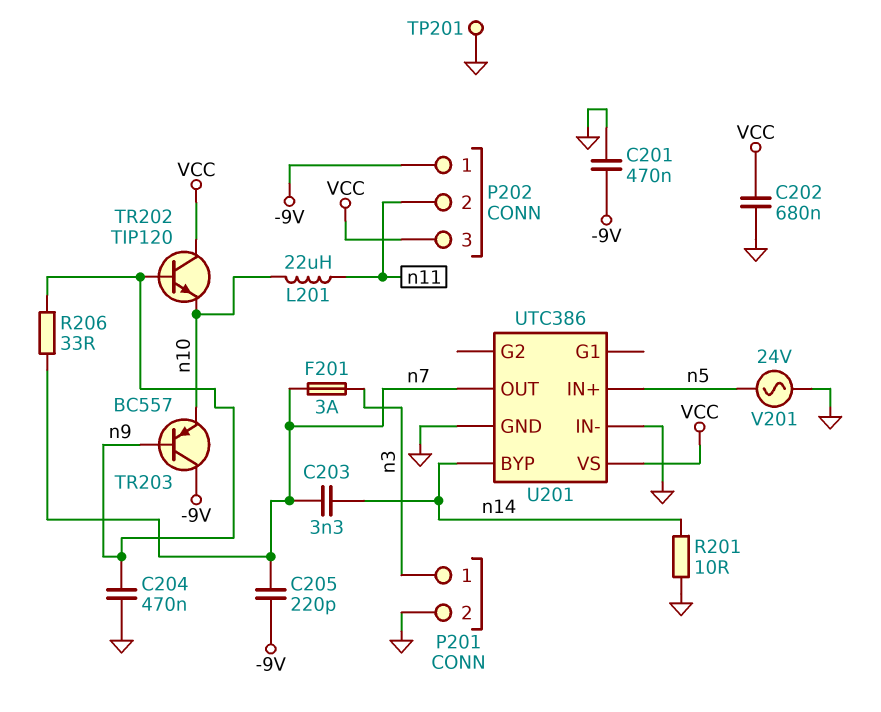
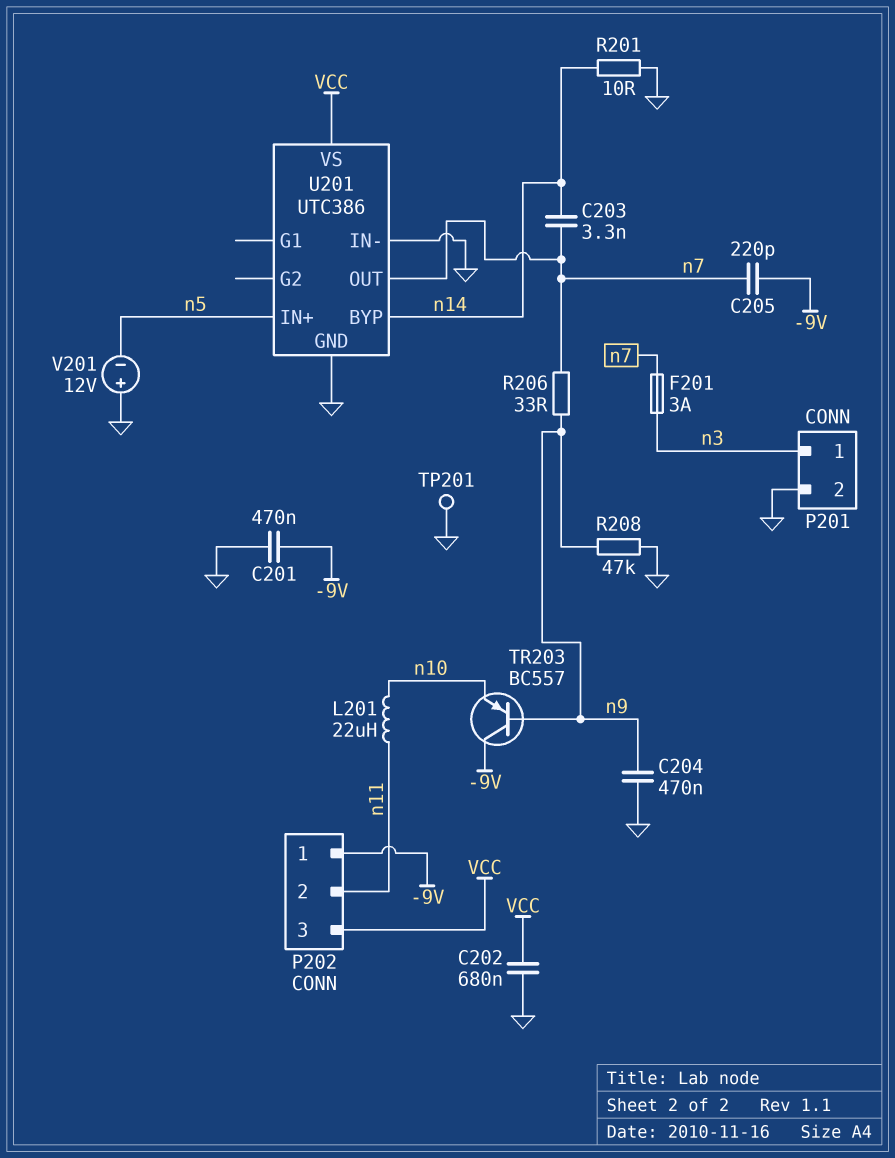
R208: none -> 47k (GND, n9)
TR202: NPN TIP120 (B n9, C VCC, E n10) -> none
V201: AC 24V (GND, n5) -> 12V (plus GND, minus n5)

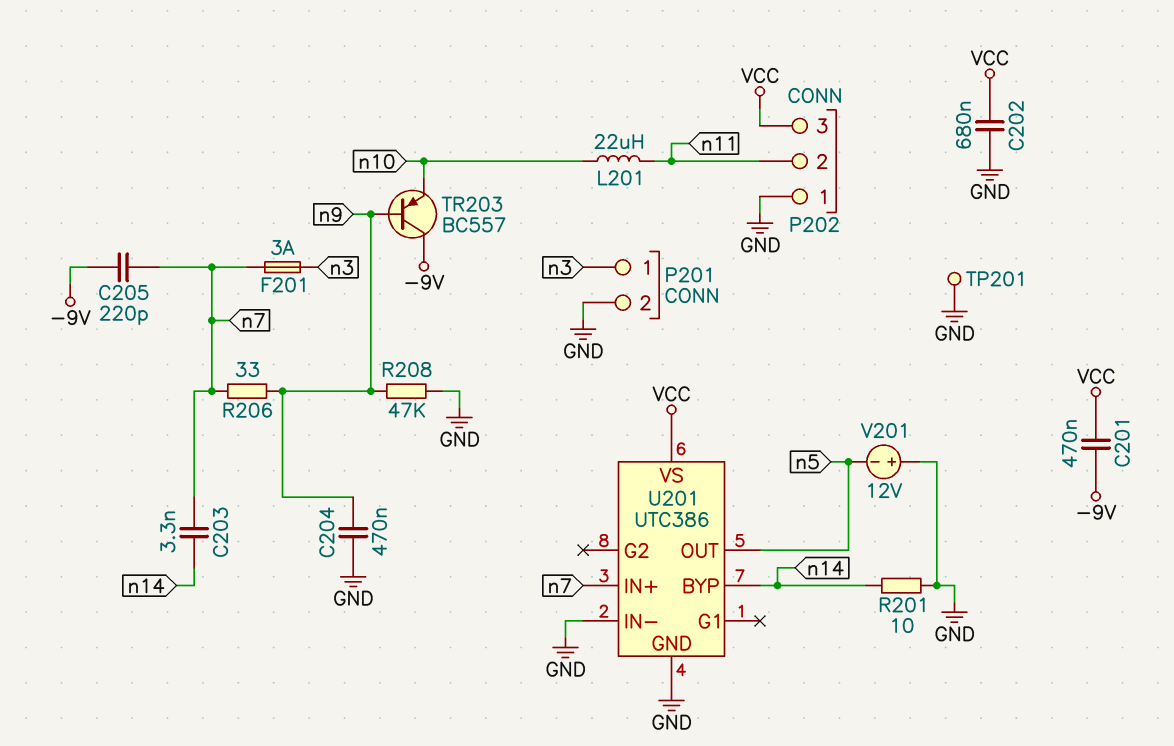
C201: 470nF (-9V, GND) -> 470nF (-9V, VCC)
P202 pin 1: -9V -> GND
U201 pin IN+: n5 -> n7
U201 pin OUT: n7 -> n5

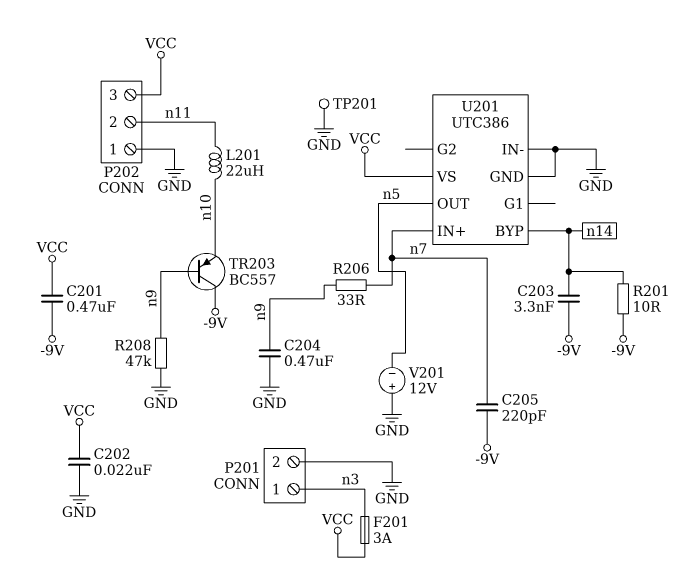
C202: 680nF (GND, VCC) -> 22nF (GND, VCC)
C203: 3.3nF (n7, n14) -> 3.3nF (-9V, n14)
F201: 3A (n3, n7) -> 3A (VCC, n3)
R201: 10 (GND, n14) -> 10 (-9V, n14)

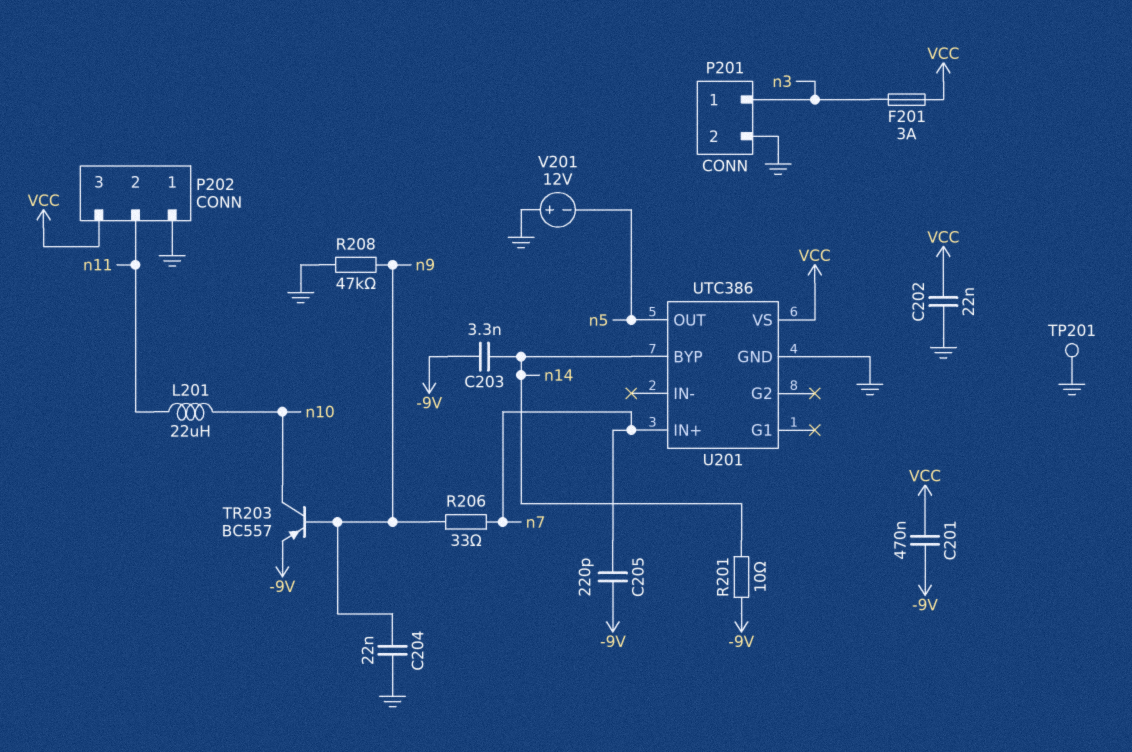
C204: 470nF (GND, n9) -> 22nF (GND, n9)
TR203: PNP BC557 (B n9, C -9V, E n10) -> PNP BC557 (B n9, C n10, E -9V)
U201 pin IN-: GND -> none

